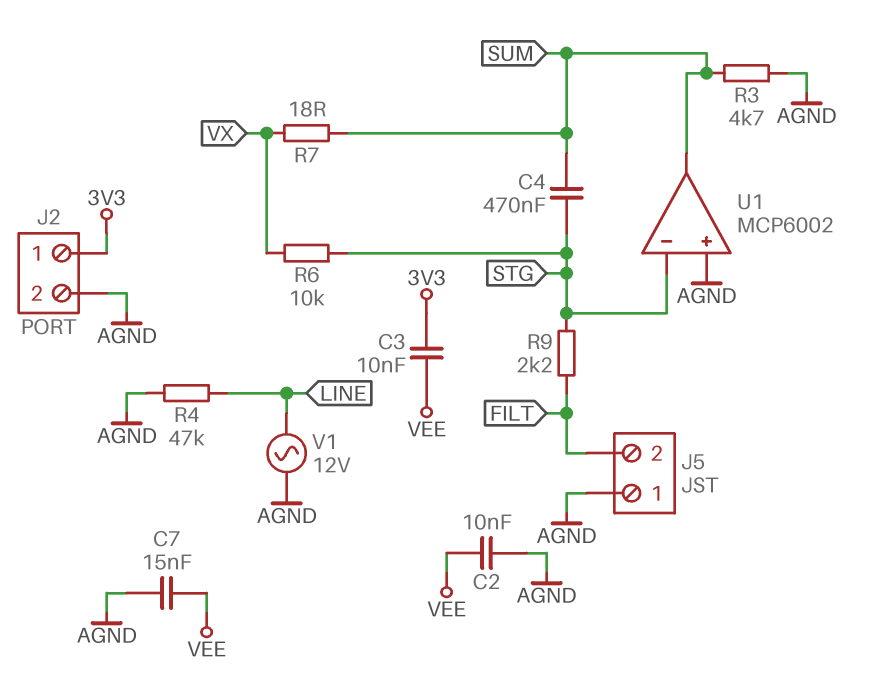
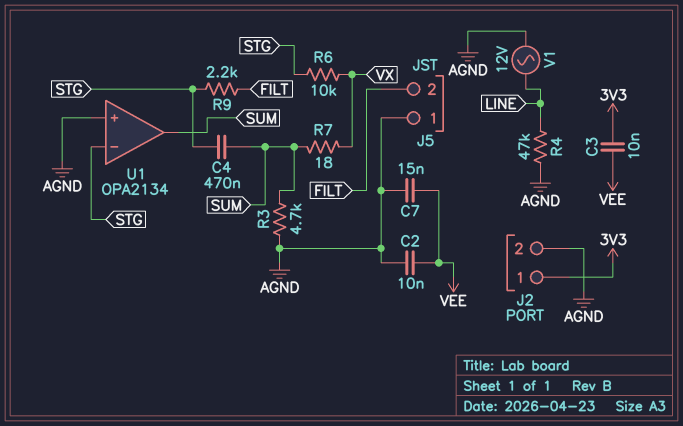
U1: MCP6002 -> OPA2134

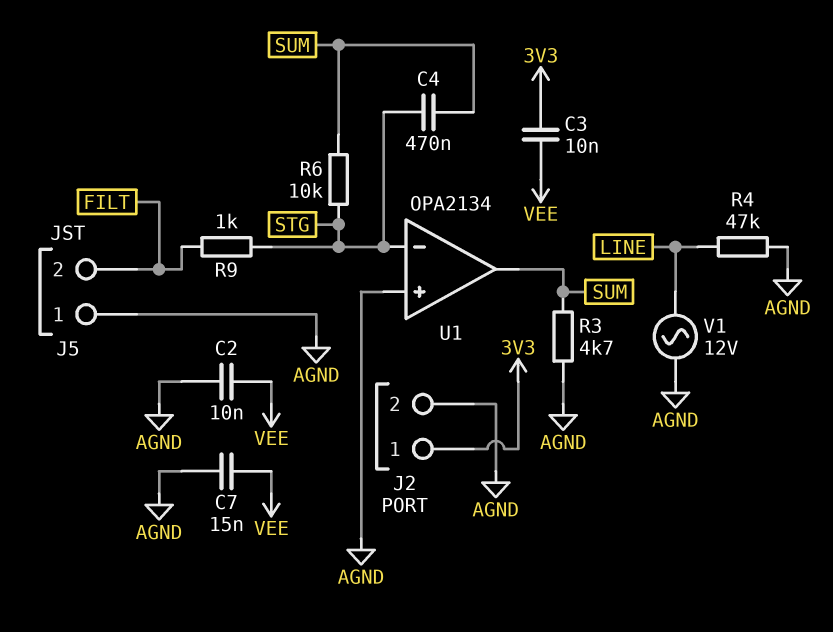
R6: 10k (STG, VX) -> 10k (STG, SUM)
R7: 18 (SUM, VX) -> none
R9: 2.2k (FILT, STG) -> 1k (FILT, STG)

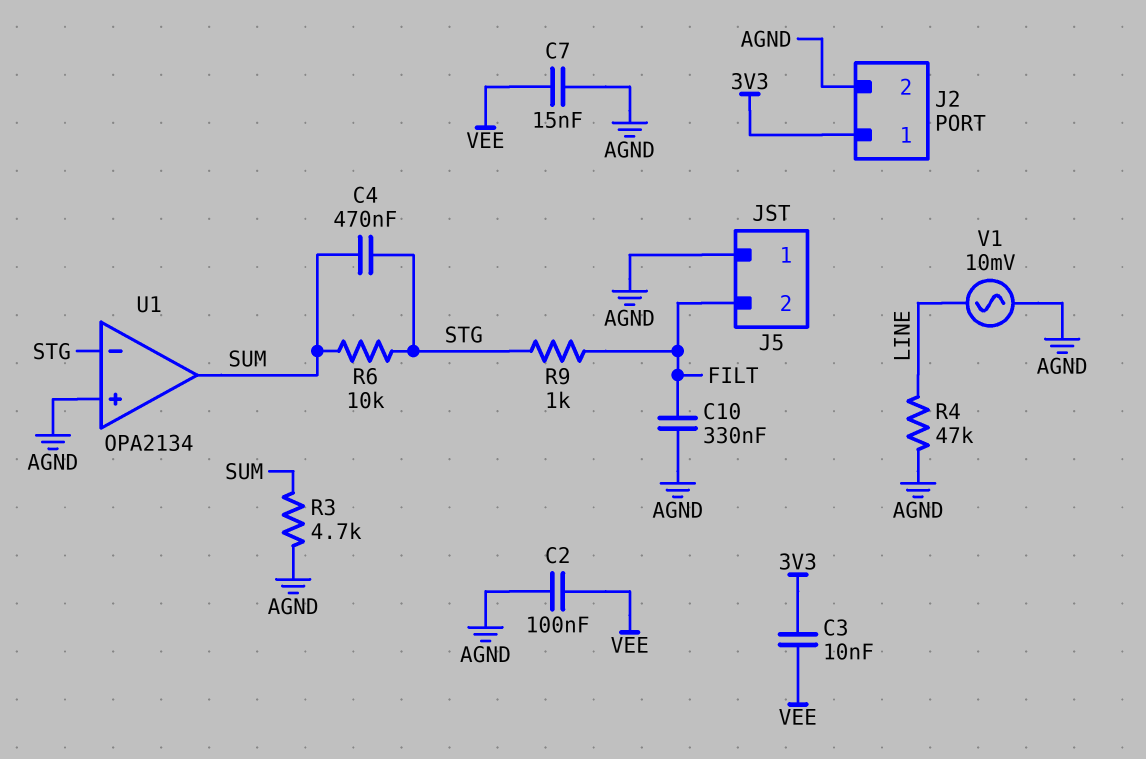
C2: 10nF (AGND, VEE) -> 100nF (AGND, VEE)
C10: none -> 330nF (AGND, FILT)
V1: AC 12V (AGND, LINE) -> AC 10mV (AGND, LINE)

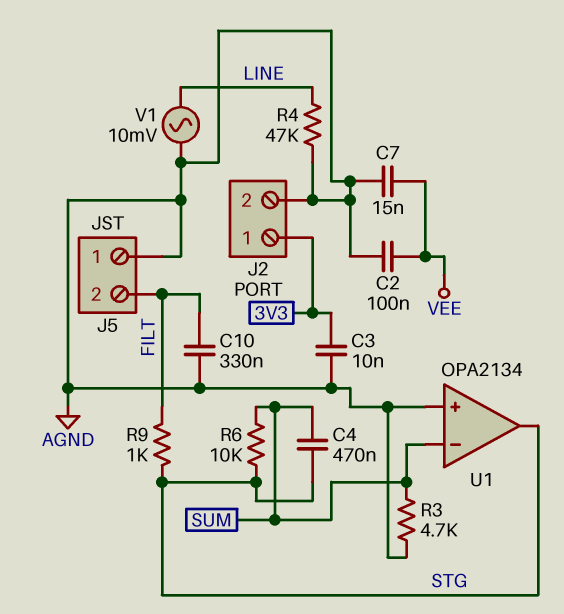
C3: 10nF (3V3, VEE) -> 10nF (3V3, AGND)
U1 pin in-: STG -> SUM
U1 pin out: SUM -> STG

